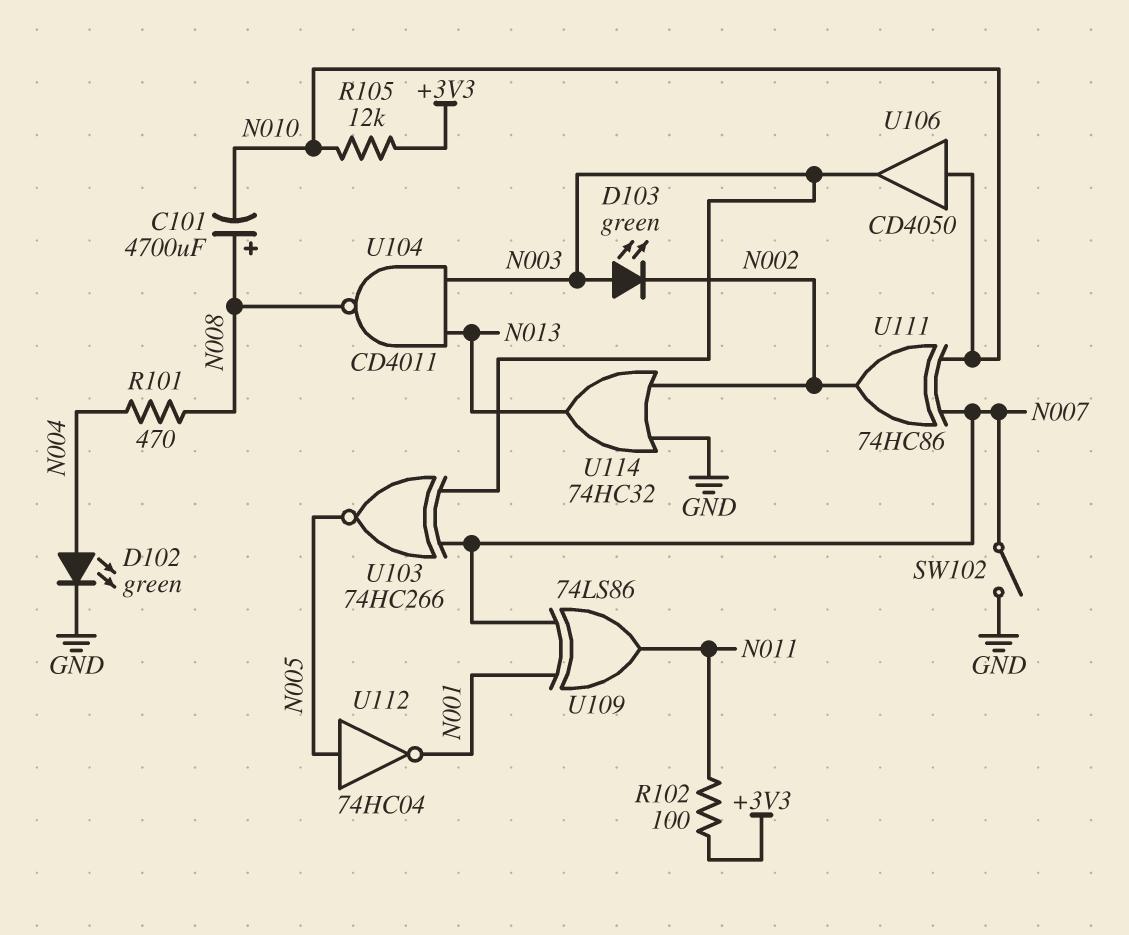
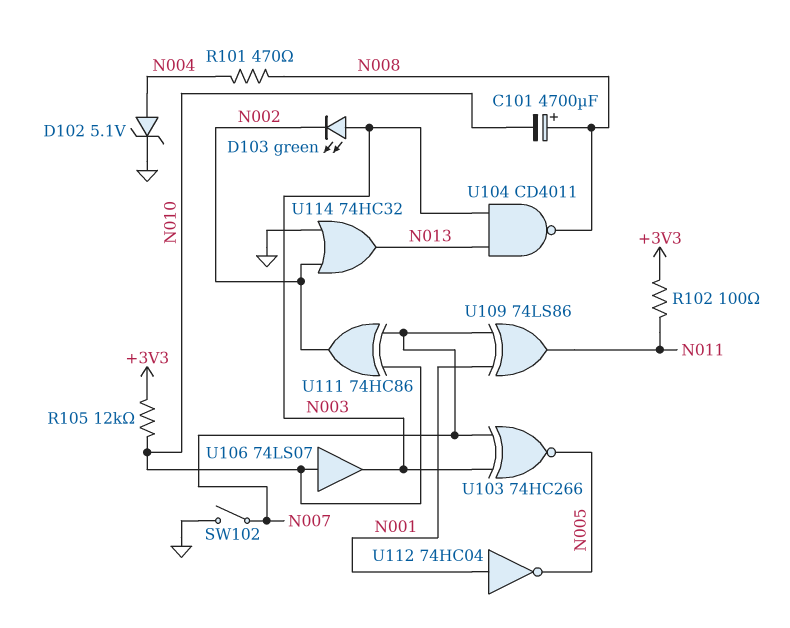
D102: LED green (A N004, K GND) -> zener 5.1V (A N004, K GND)
U106: buffer CD4050 (in N010, out N003) -> buffer 74LS07 (in N010, out N003)
U112: NOT 74HC04 (in N005, out N001) -> NOT 74HC04 (in N001, out N005)

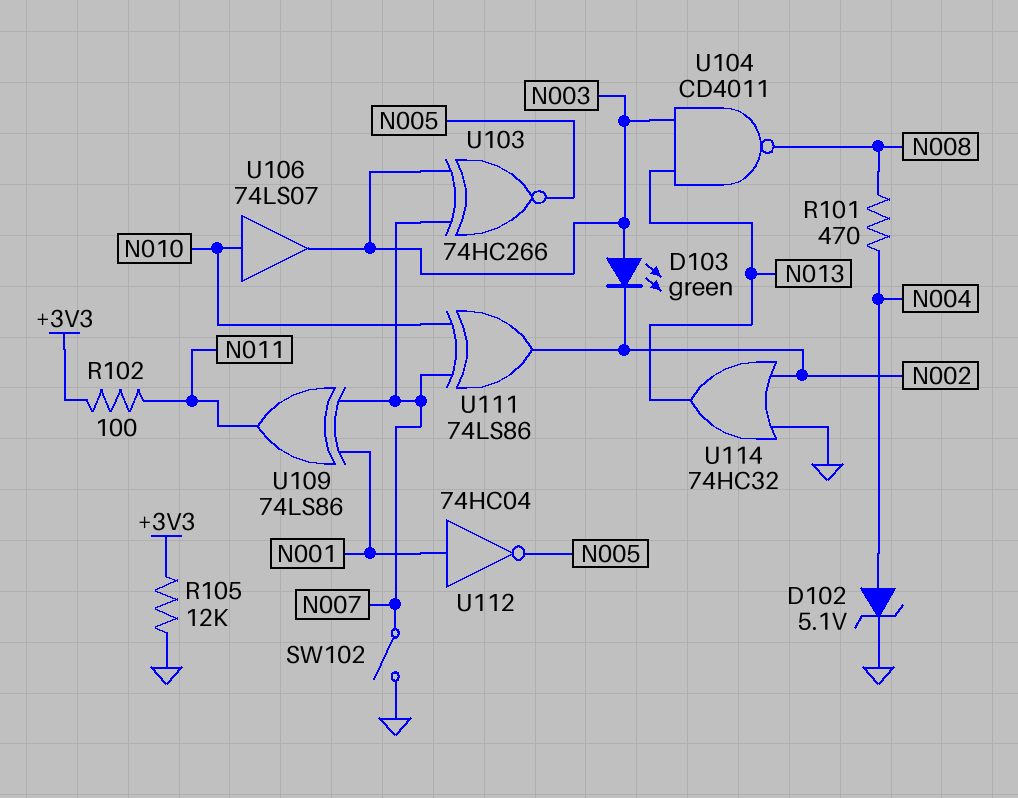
C101: 4700uF (plus N008, minus N010) -> none
R105: 12k (+3V3, N010) -> 12k (+3V3, GND)
U111: XOR 74HC86 (in N007, in N010, out N002) -> XOR 74LS86 (in N007, in N010, out N002)

